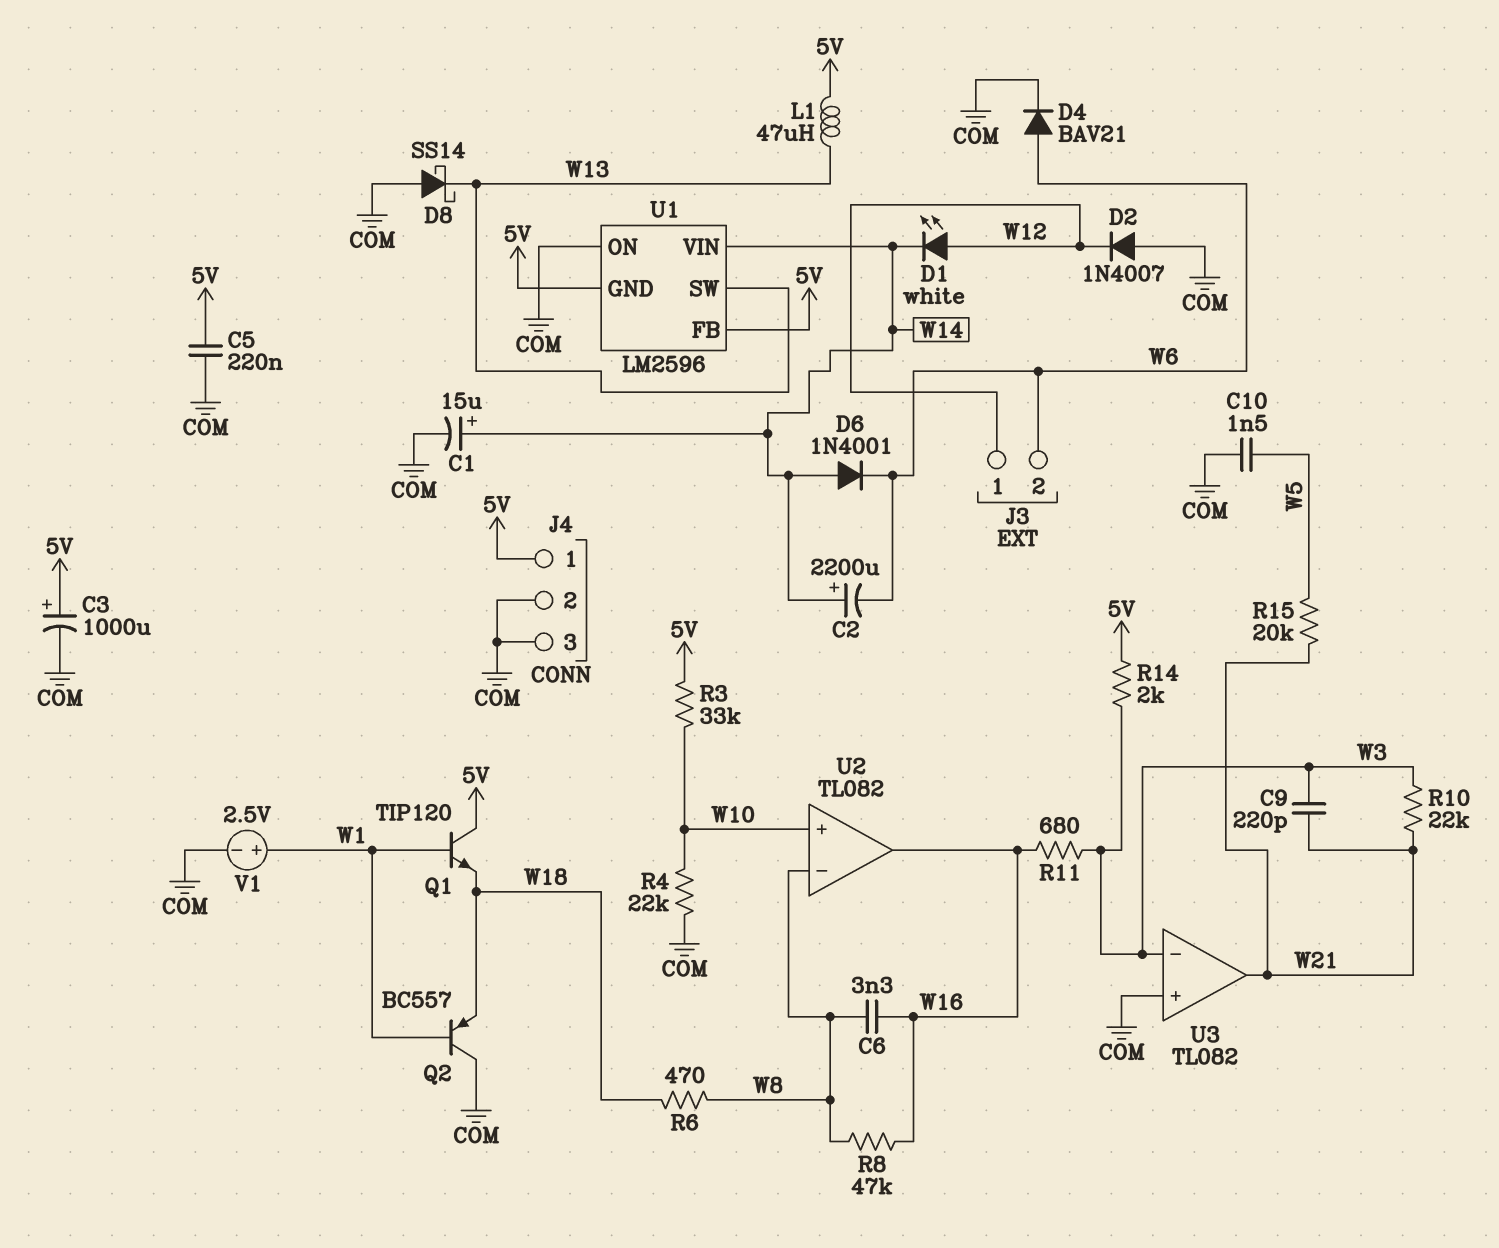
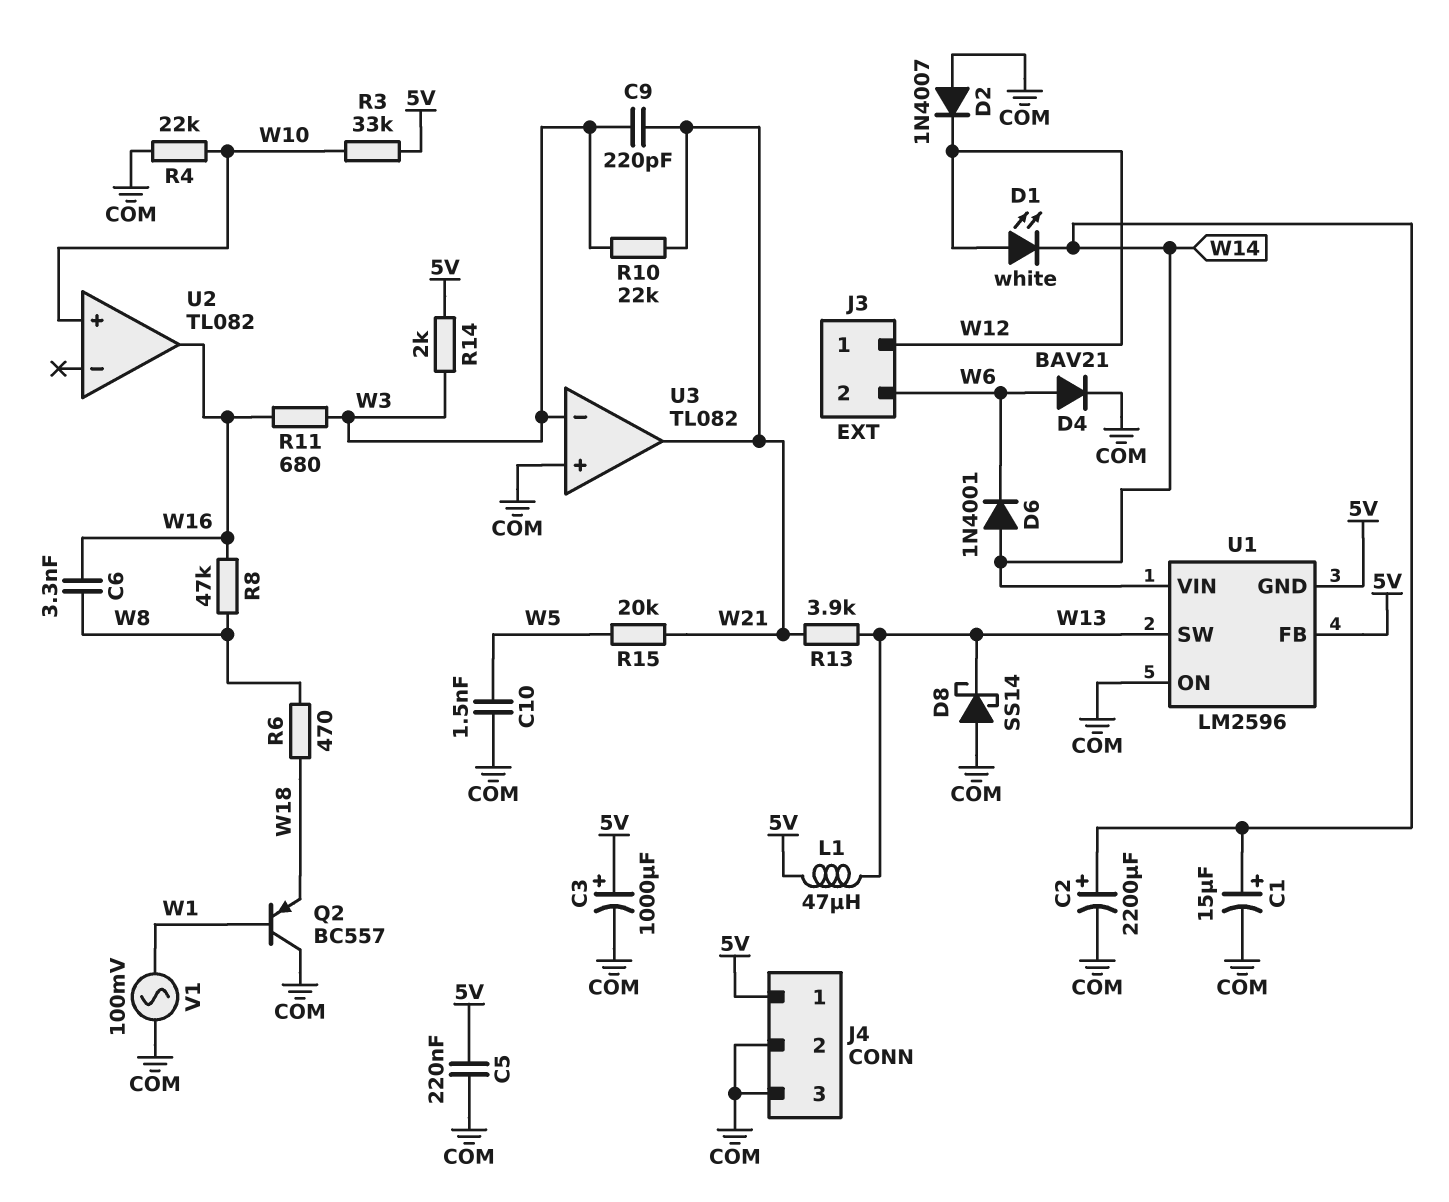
C2: 2200uF (plus W14, minus W6) -> 2200uF (plus W14, minus COM)
Q1: NPN TIP120 (B W1, C 5V, E W18) -> none
R13: none -> 3.9k (W13, W21)
U2 pin in-: W8 -> none
V1: 2.5V (plus W1, minus COM) -> AC 100mV (COM, W1)

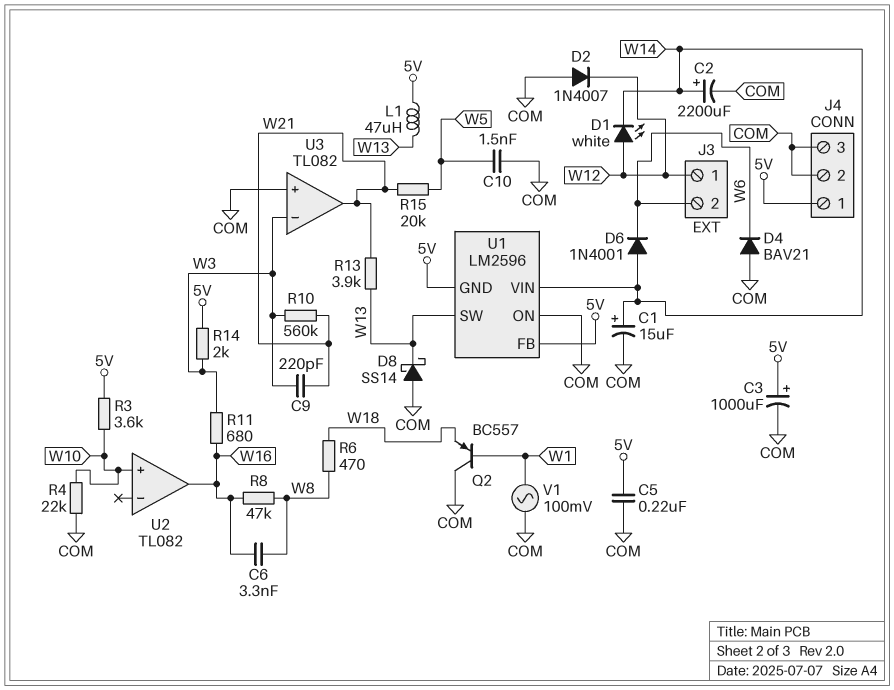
D4: diode BAV21 (A W6, K COM) -> diode BAV21 (A COM, K W6)
R3: 33k (5V, W10) -> 3.6k (5V, W10)
R10: 22k (W3, W21) -> 560k (W3, W21)

